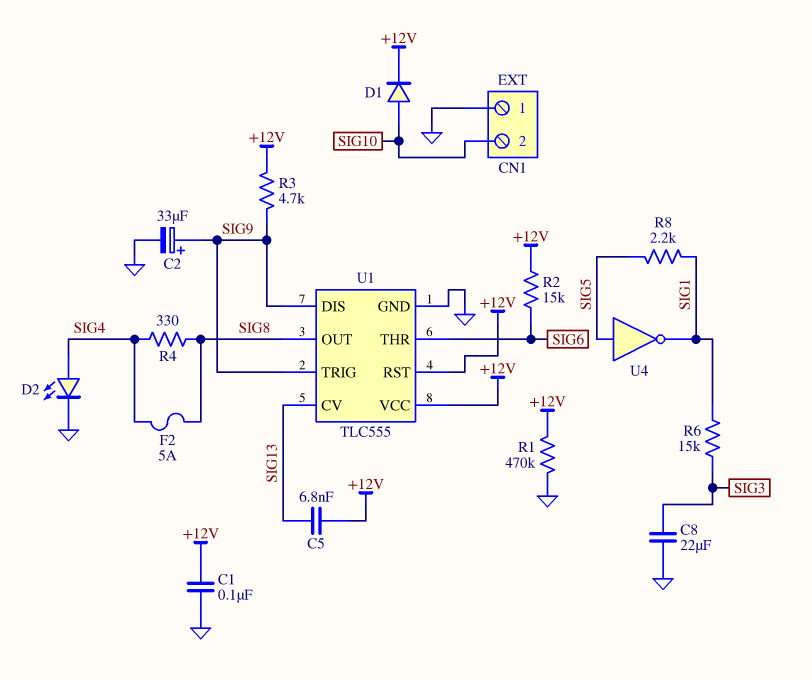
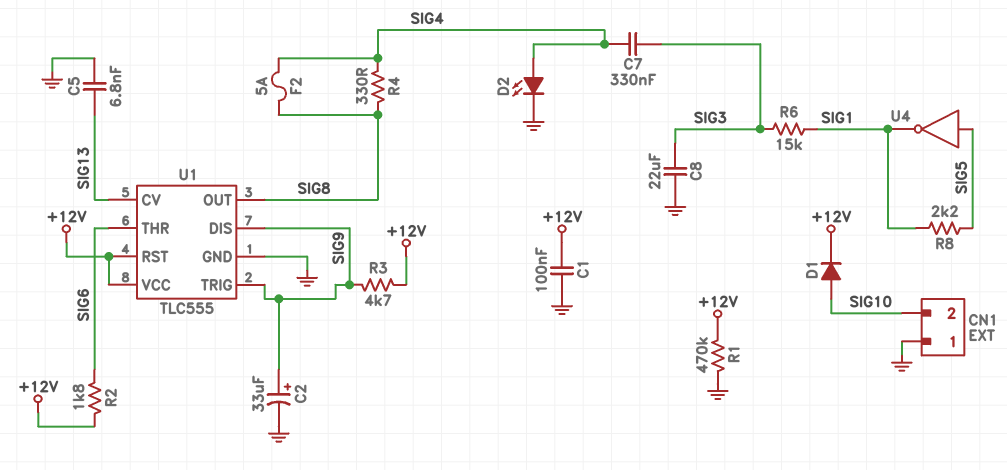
C5: 6.8nF (+12V, SIG13) -> 6.8nF (GND, SIG13)
C7: none -> 330nF (SIG3, SIG4)
R2: 15k (+12V, SIG6) -> 1.8k (+12V, SIG6)

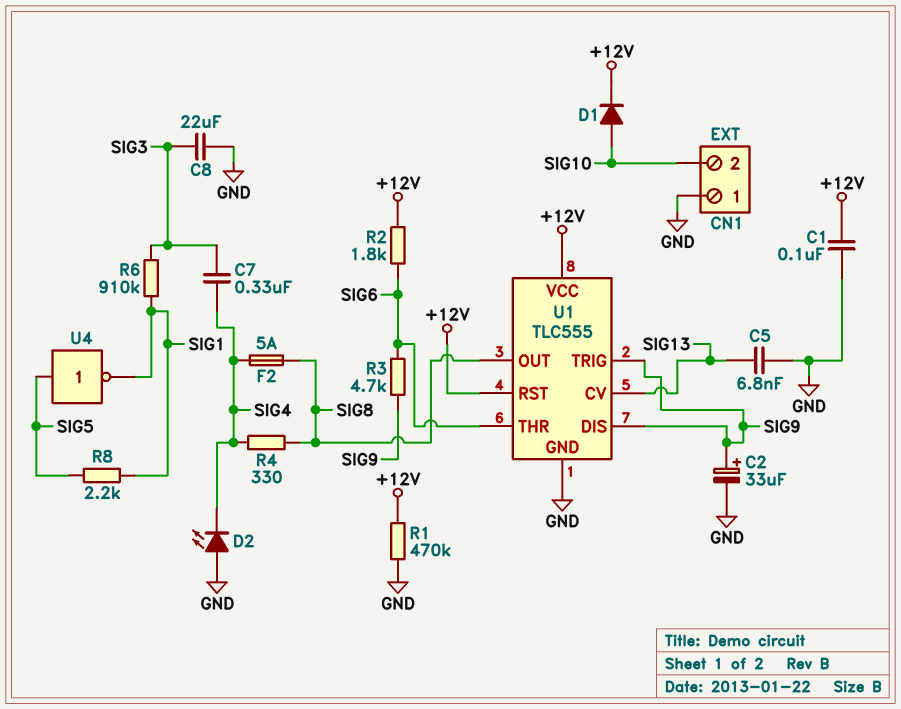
D2: LED (A SIG4, K GND) -> LED (A GND, K SIG4)
R3: 4.7k (+12V, SIG9) -> 4.7k (SIG6, SIG9)
R6: 15k (SIG1, SIG3) -> 910k (SIG1, SIG3)

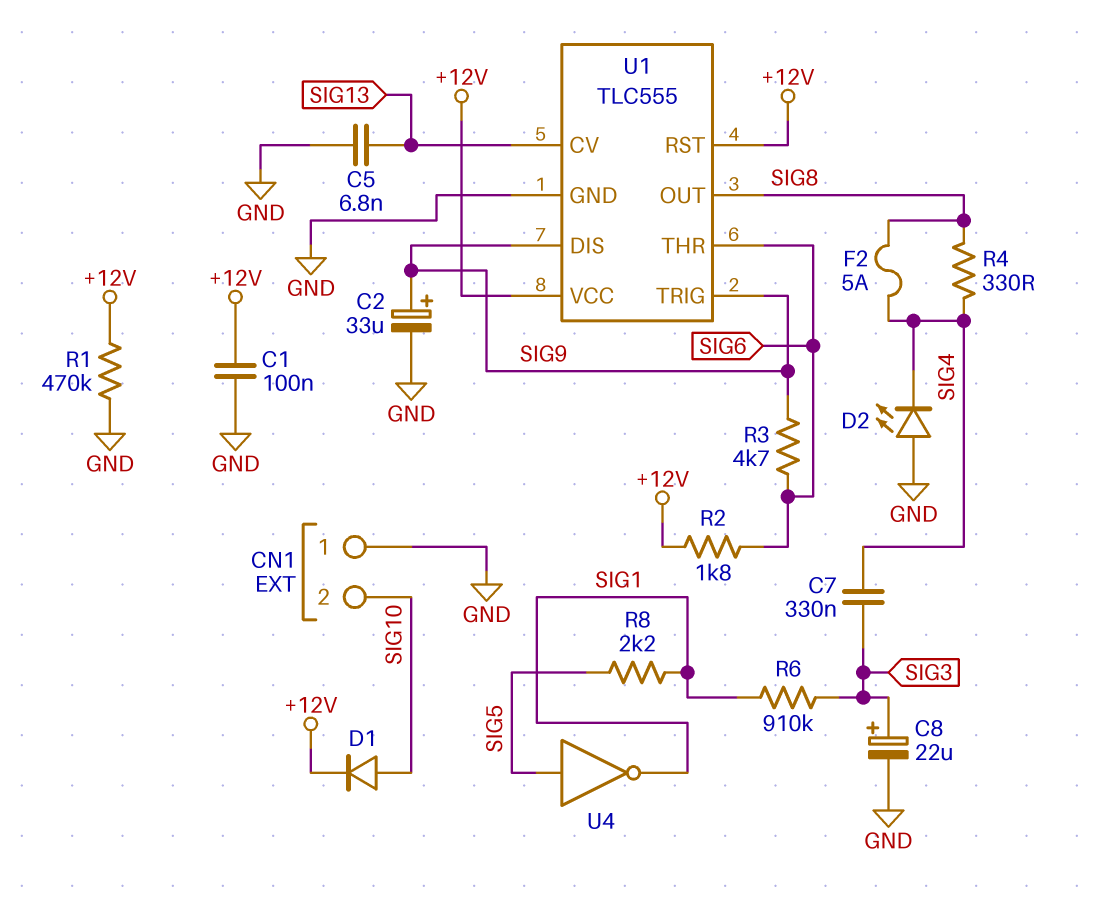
C8: 22uF (GND, SIG3) -> 22uF (plus SIG3, minus GND)

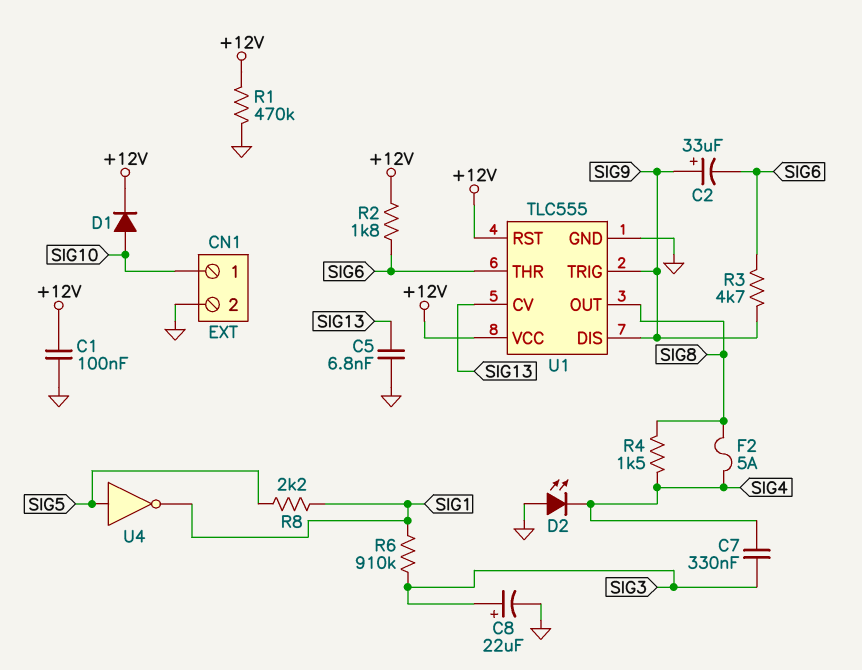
C2: 33uF (plus SIG9, minus GND) -> 33uF (plus SIG9, minus SIG6)
CN1 pin 1: GND -> SIG10
CN1 pin 2: SIG10 -> GND
R4: 330 (SIG4, SIG8) -> 1.5k (SIG4, SIG8)

